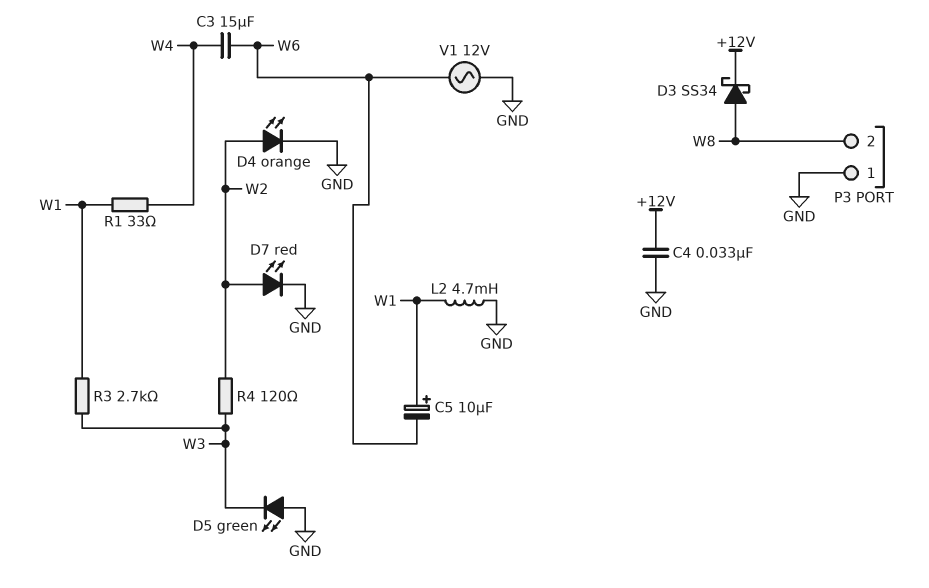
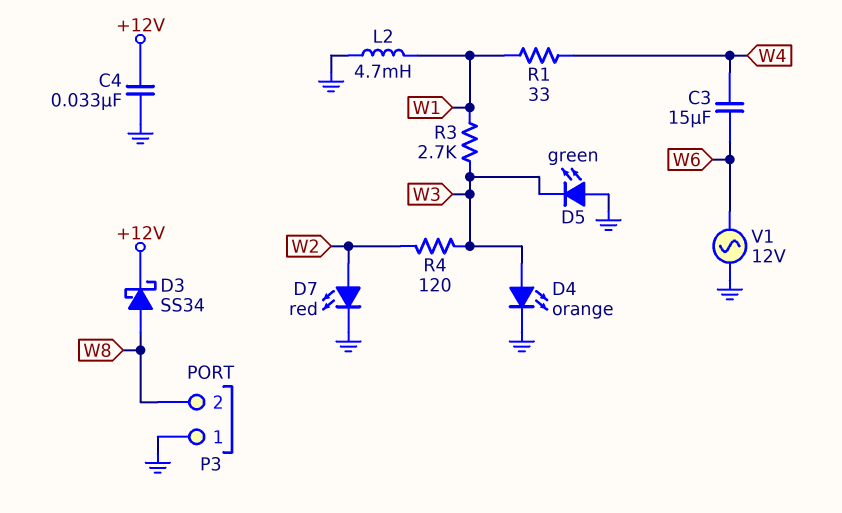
C5: 10uF (plus W1, minus W6) -> none
D4: LED orange (A W2, K GND) -> LED orange (A W3, K GND)

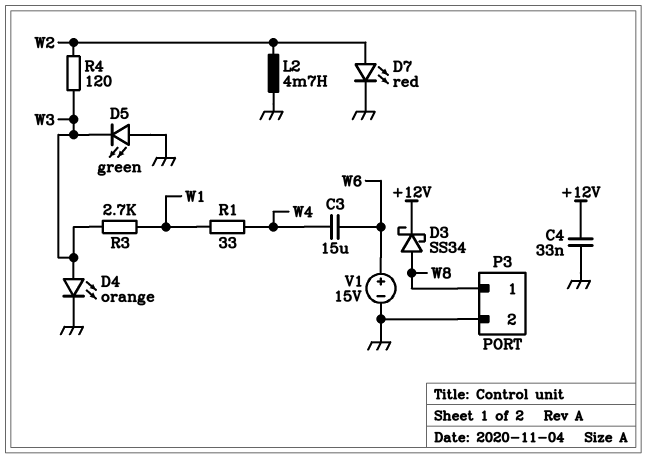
L2: 4.7mH (GND, W1) -> 4.7mH (GND, W2)
P3 pin 1: GND -> W8
P3 pin 2: W8 -> GND
V1: AC 12V (GND, W6) -> 15V (plus W6, minus GND)

